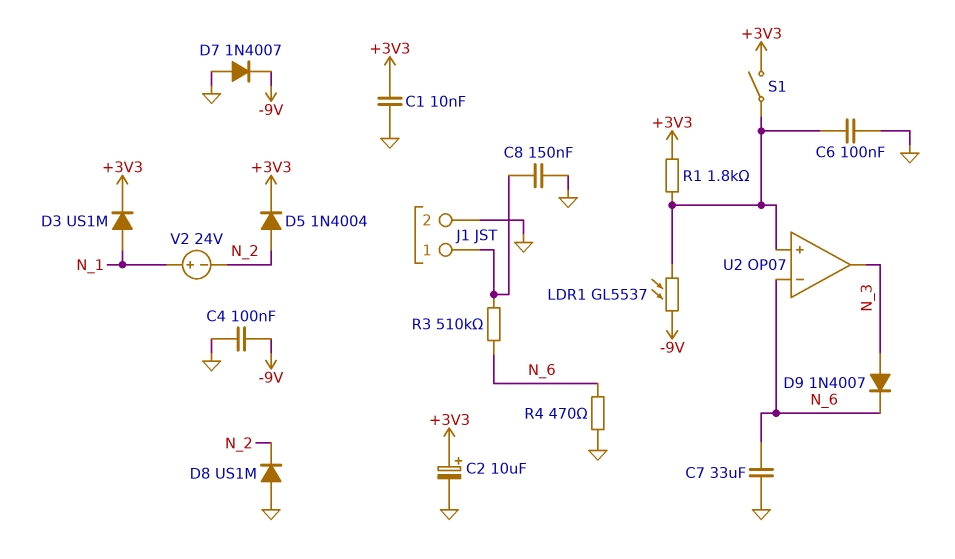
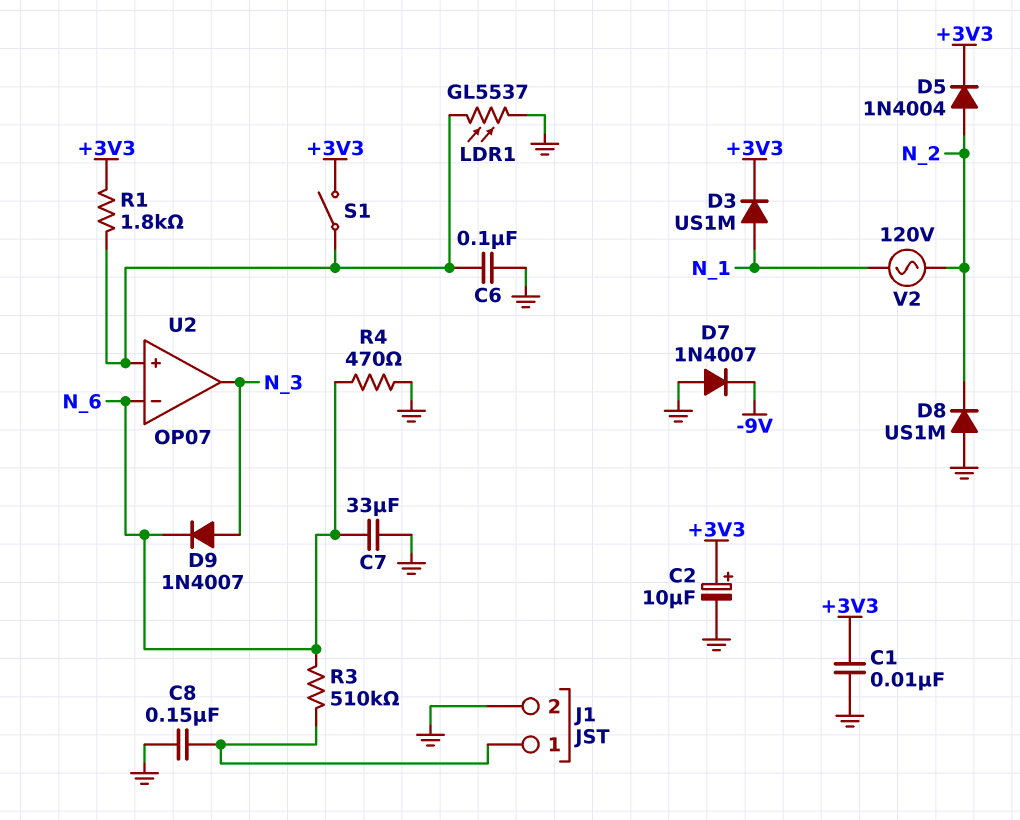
C4: 100nF (-9V, GND) -> none
LDR1: GL5537 (-9V, U2/in+) -> GL5537 (GND, U2/in+)
V2: 24V (plus N_1, minus N_2) -> AC 120V (N_1, N_2)

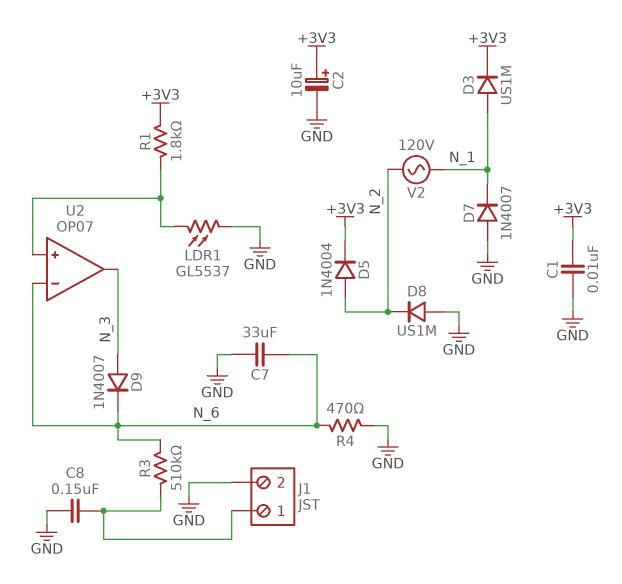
C6: 100nF (GND, U2/in+) -> none
D7: diode 1N4007 (A GND, K -9V) -> diode 1N4007 (A GND, K N_1)
S1: switch (+3V3, U2/in+) -> none

